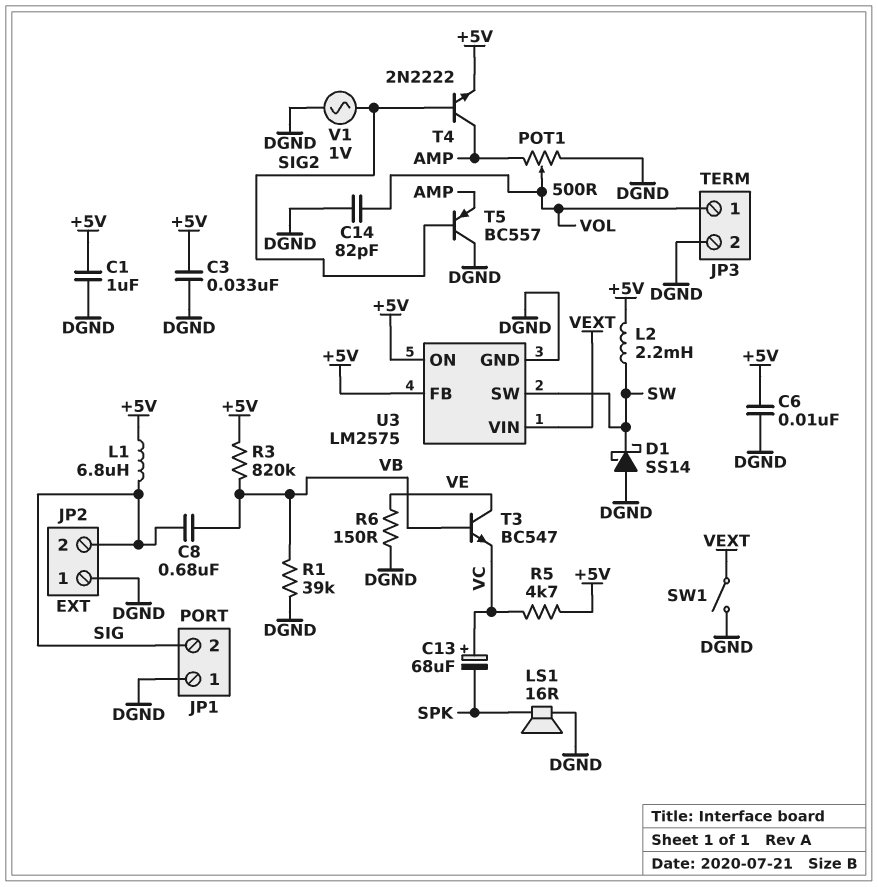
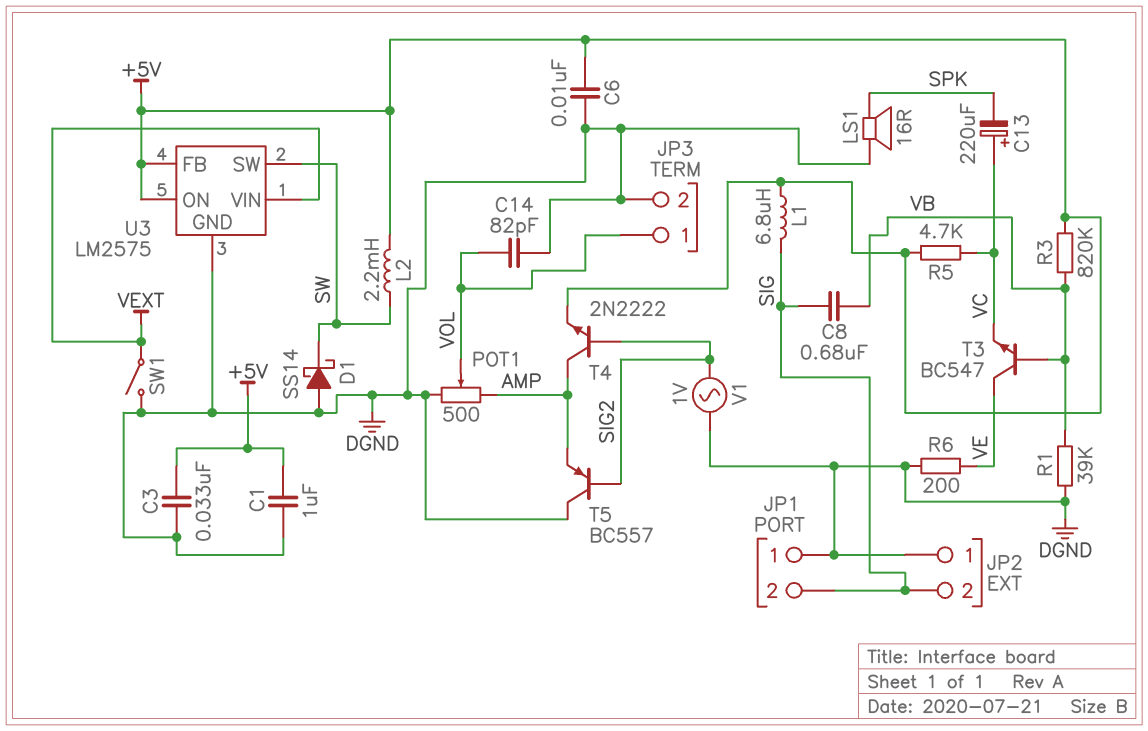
C13: 68uF (plus VC, minus SPK) -> 220uF (plus VC, minus SPK)
R6: 150 (DGND, VE) -> 200 (DGND, VE)

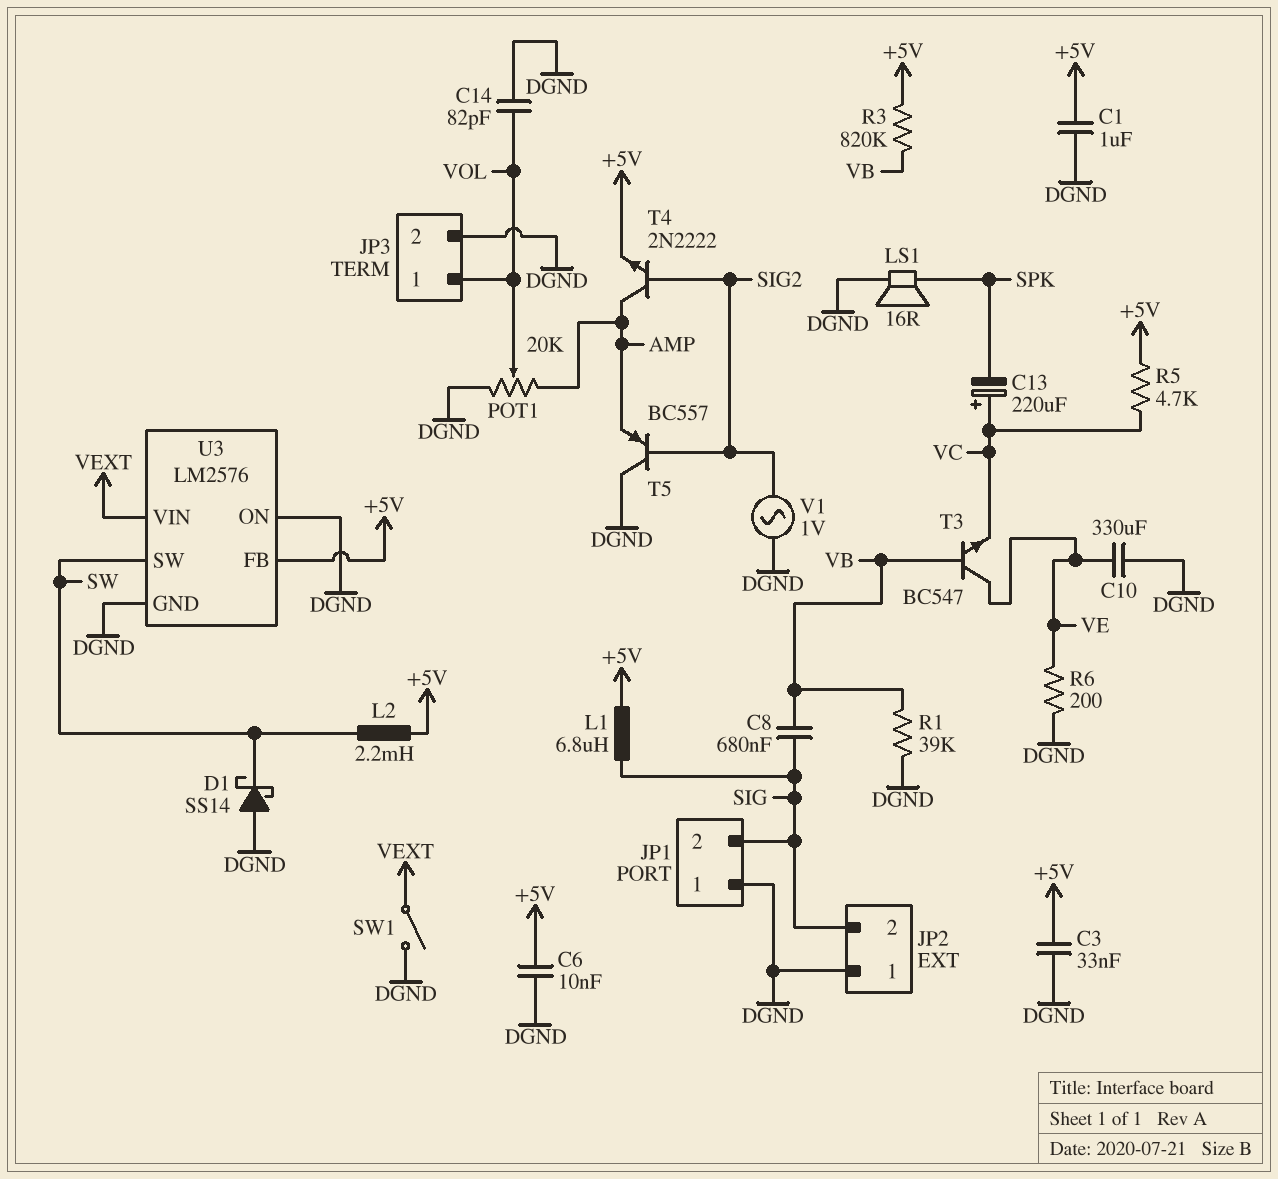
C10: none -> 330uF (DGND, VE)
POT1: 500 (AMP, DGND, wiper VOL) -> 20k (AMP, DGND, wiper VOL)
U3: LM2575 -> LM2576
U3 pin ON: +5V -> DGND

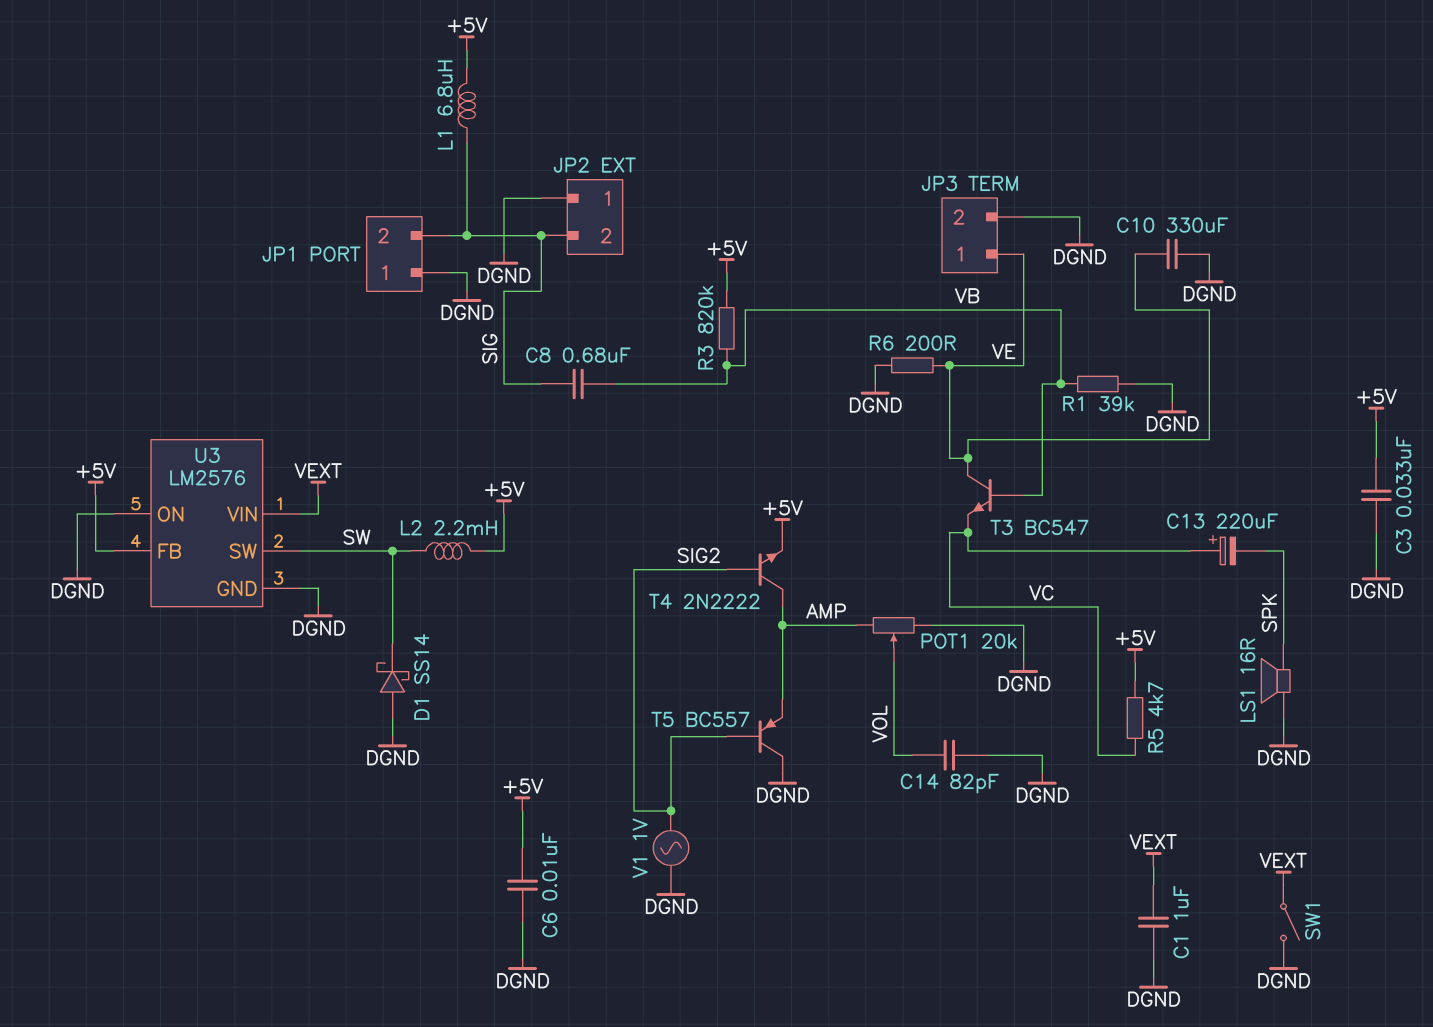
C1: 1uF (+5V, DGND) -> 1uF (DGND, VEXT)
JP3 pin 1: VOL -> VE

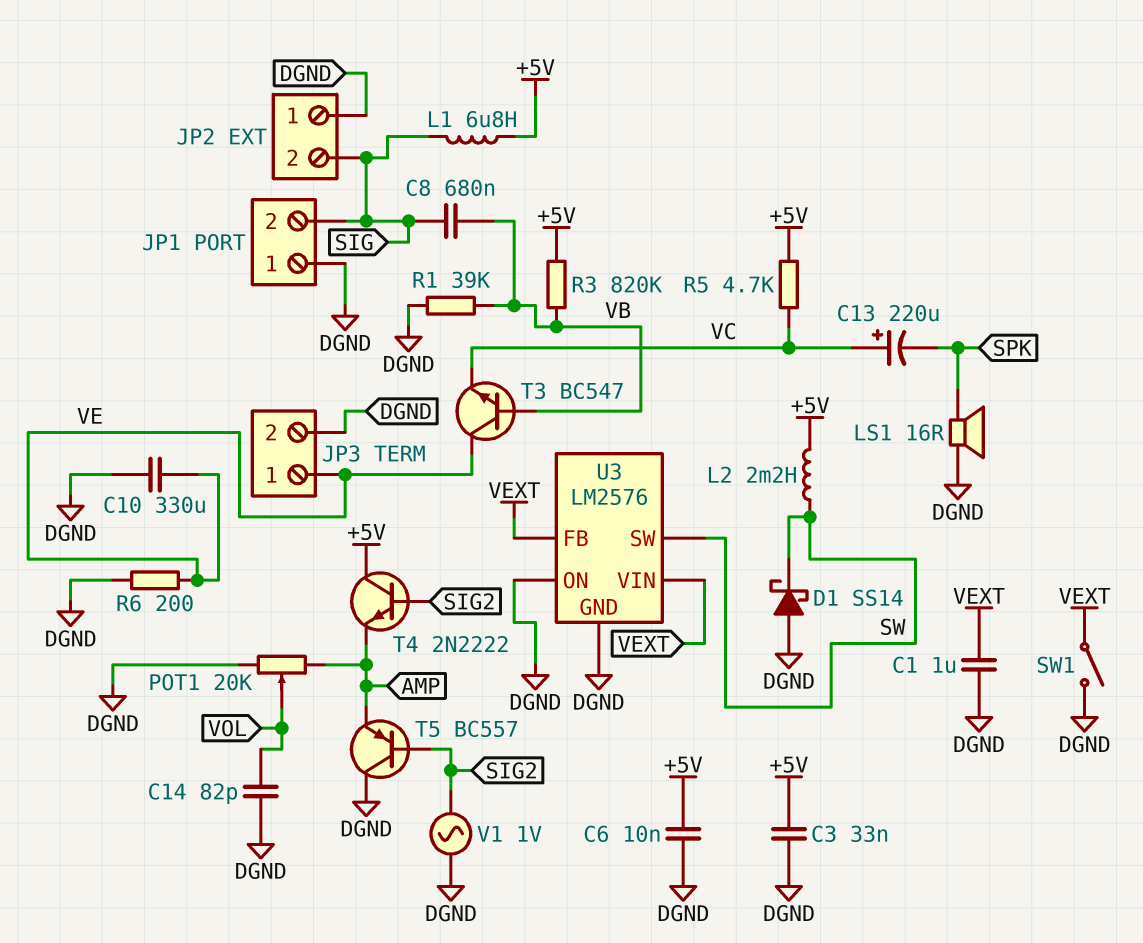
T4: NPN 2N2222 (B SIG2, C AMP, E +5V) -> NPN 2N2222 (B SIG2, C +5V, E AMP)
U3 pin FB: +5V -> VEXT

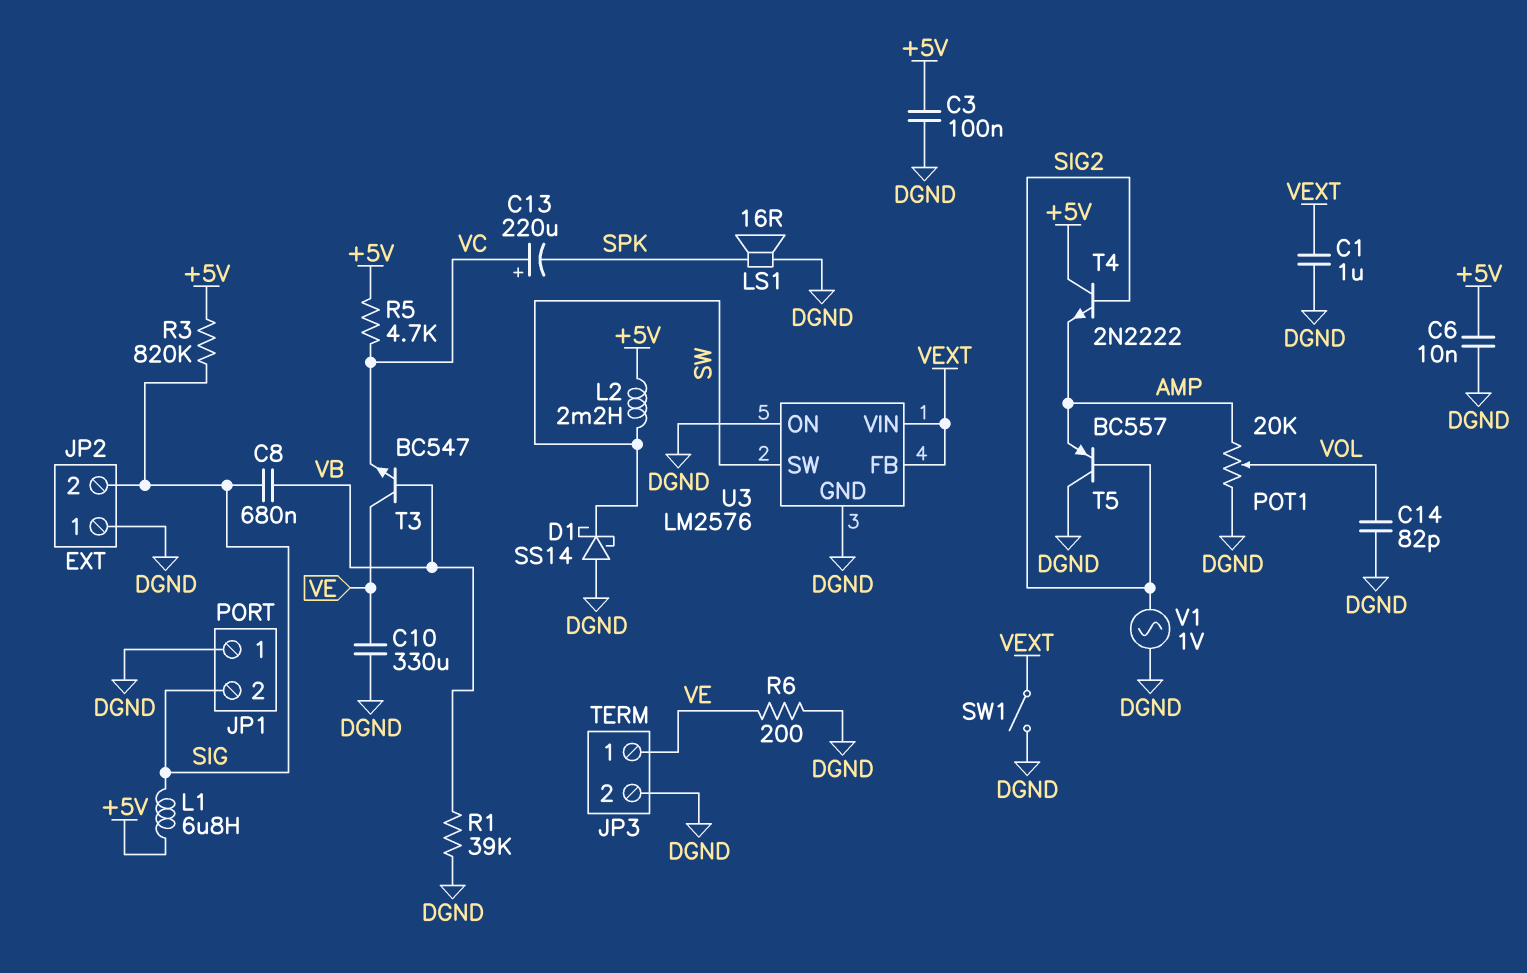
C3: 33nF (+5V, DGND) -> 100nF (+5V, DGND)
R3: 820k (+5V, VB) -> 820k (+5V, SIG)

